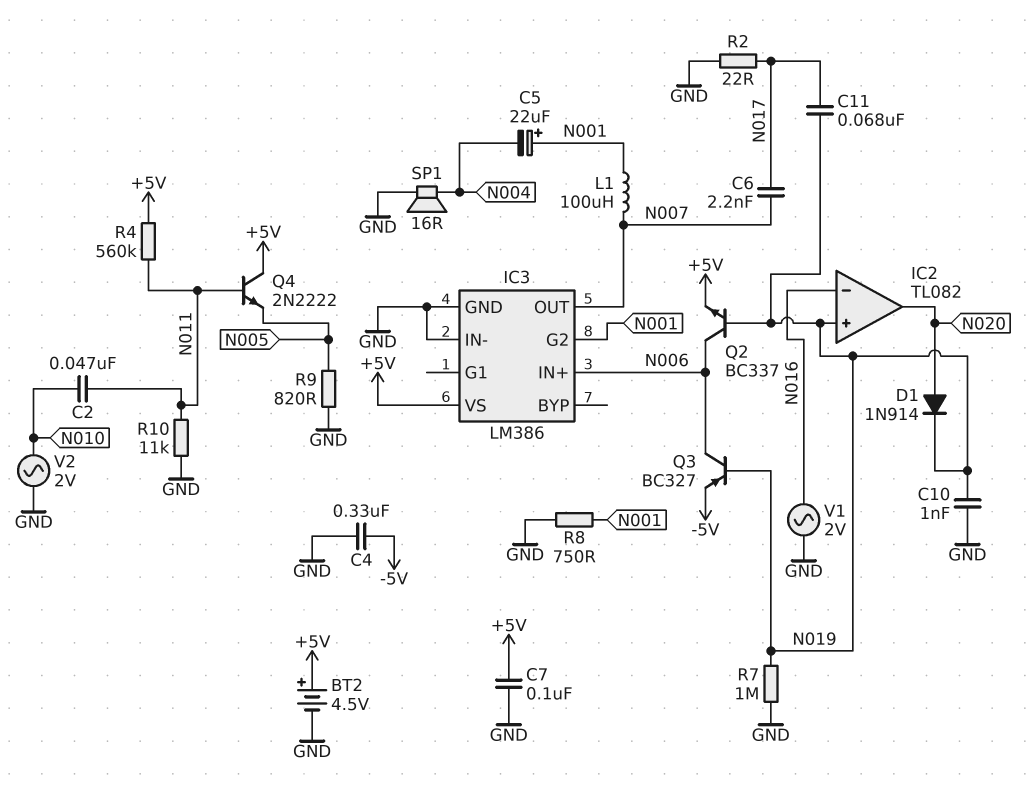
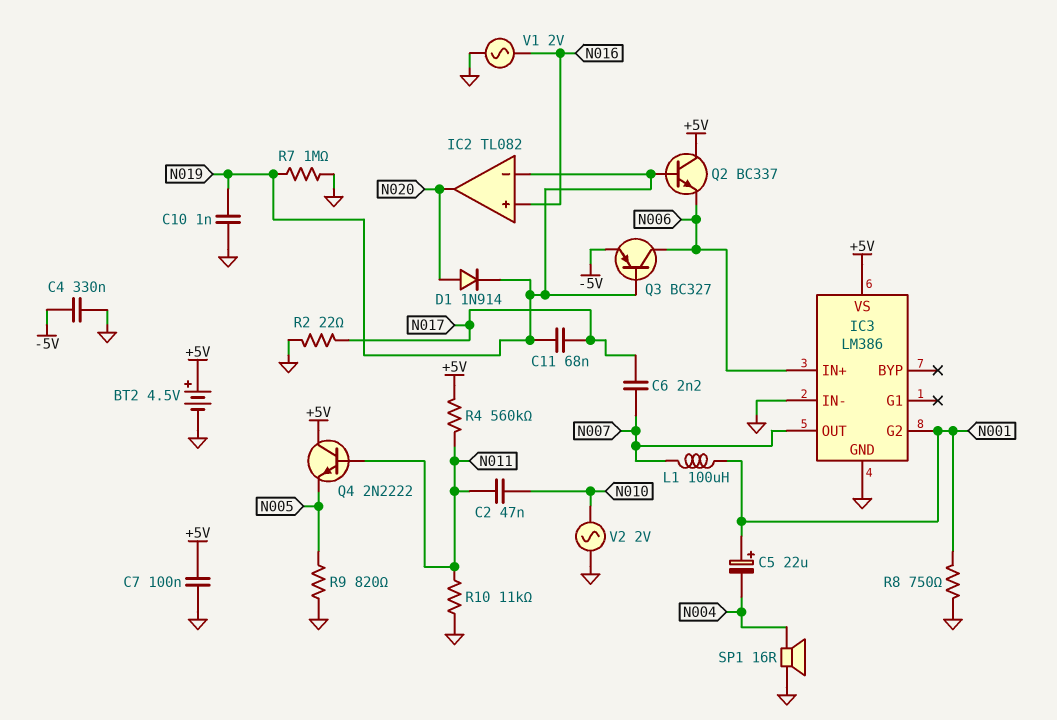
IC2 pin in+: N019 -> N016
IC2 pin in-: N016 -> N019
Q2: NPN BC337 (B N019, C N006, E +5V) -> NPN BC337 (B N019, C +5V, E N006)

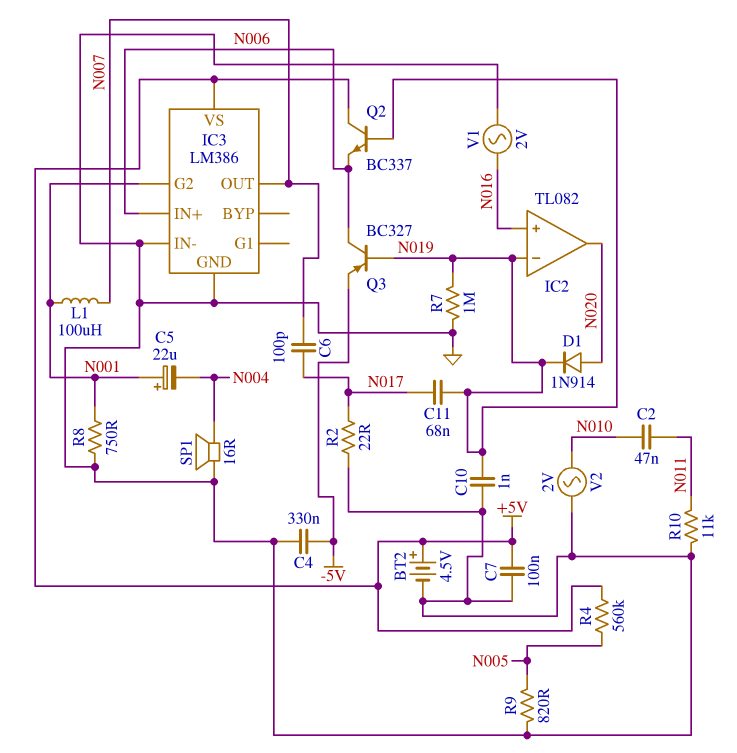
C6: 2.2nF (N007, N017) -> 100pF (N007, N017)
Q4: NPN 2N2222 (B N011, C +5V, E N005) -> none
R4: 560k (+5V, N011) -> 560k (+5V, N005)

